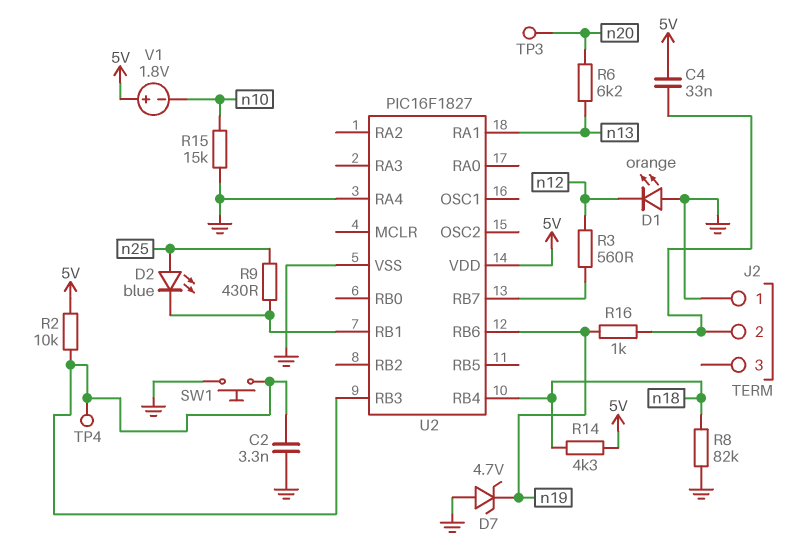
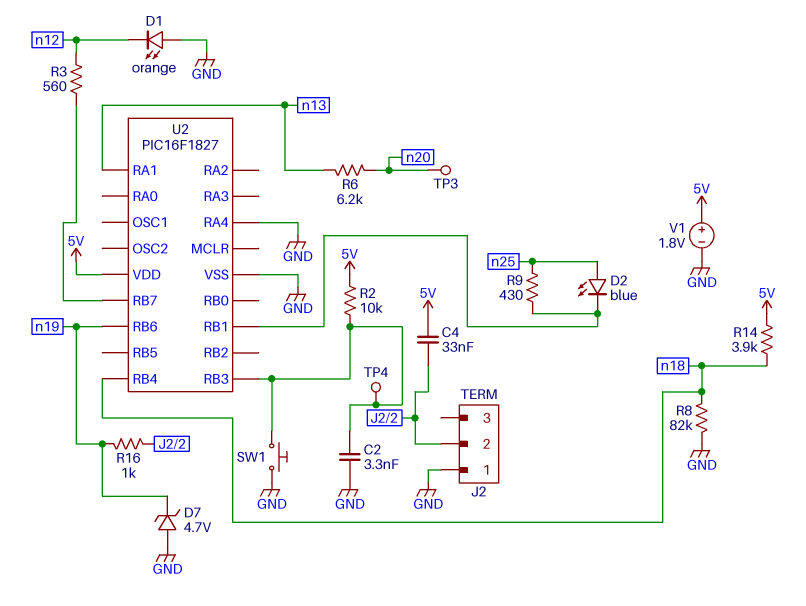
R14: 4.3k (5V, n18) -> 3.9k (5V, n18)
R15: 15k (GND, n10) -> none
V1: 1.8V (plus 5V, minus n10) -> 1.8V (plus 5V, minus GND)

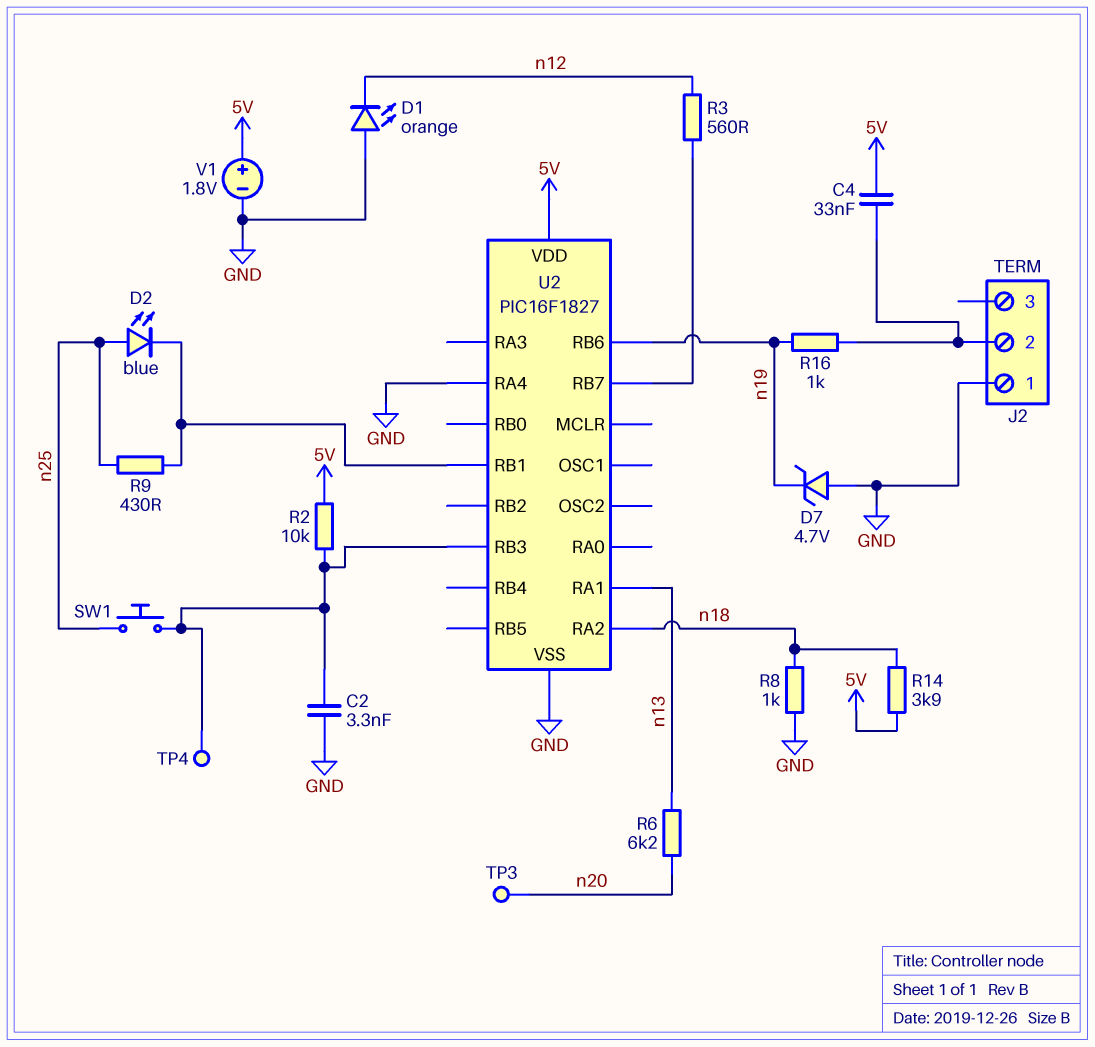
R8: 82k (GND, n18) -> 1k (GND, n18)
SW1: button (GND, U2/RB3) -> button (U2/RB3, n25)
U2 pin RA2: none -> n18
U2 pin RB4: n18 -> none

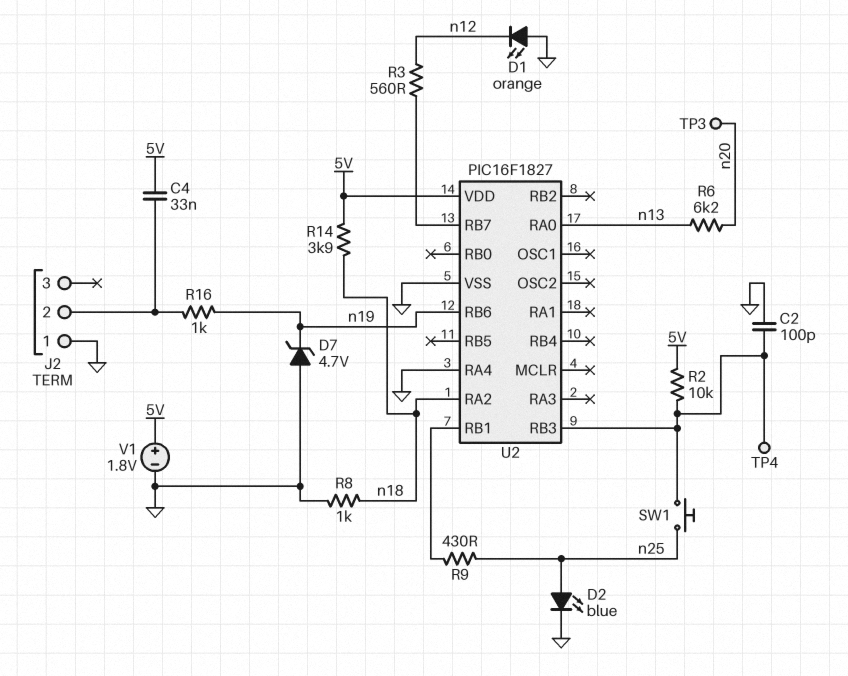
C2: 3.3nF (GND, U2/RB3) -> 100pF (GND, U2/RB3)
D2: LED blue (A n25, K U2/RB1) -> LED blue (A n25, K GND)
U2 pin RA0: none -> n13
U2 pin RA1: n13 -> none

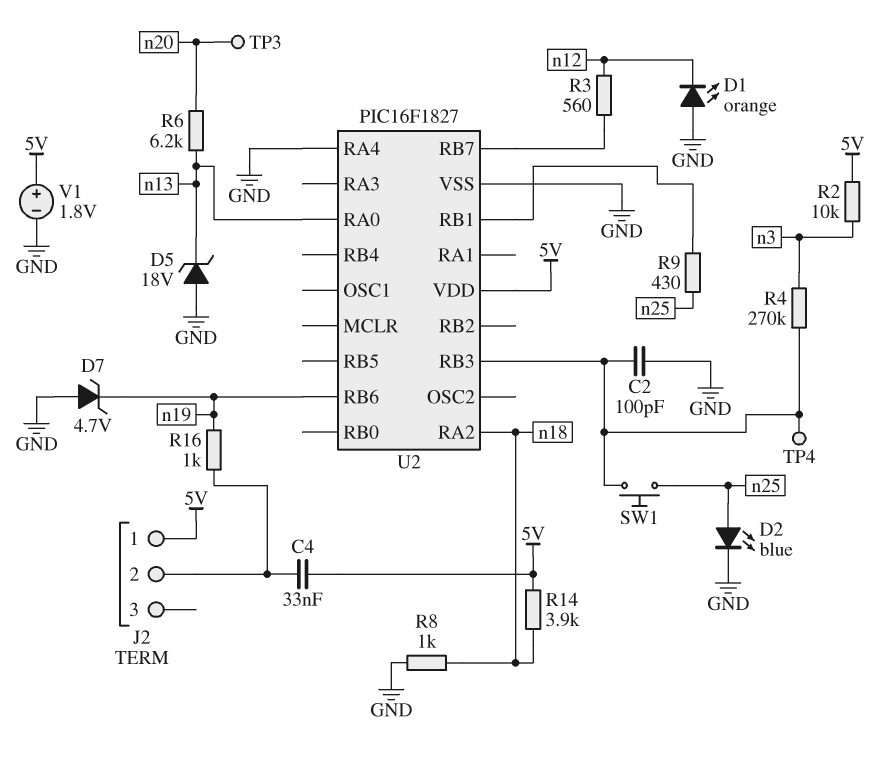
D5: none -> zener 18V (A GND, K n13)
J2 pin 1: GND -> 5V
R2: 10k (5V, U2/RB3) -> 10k (5V, n3)
R4: none -> 270k (U2/RB3, n3)

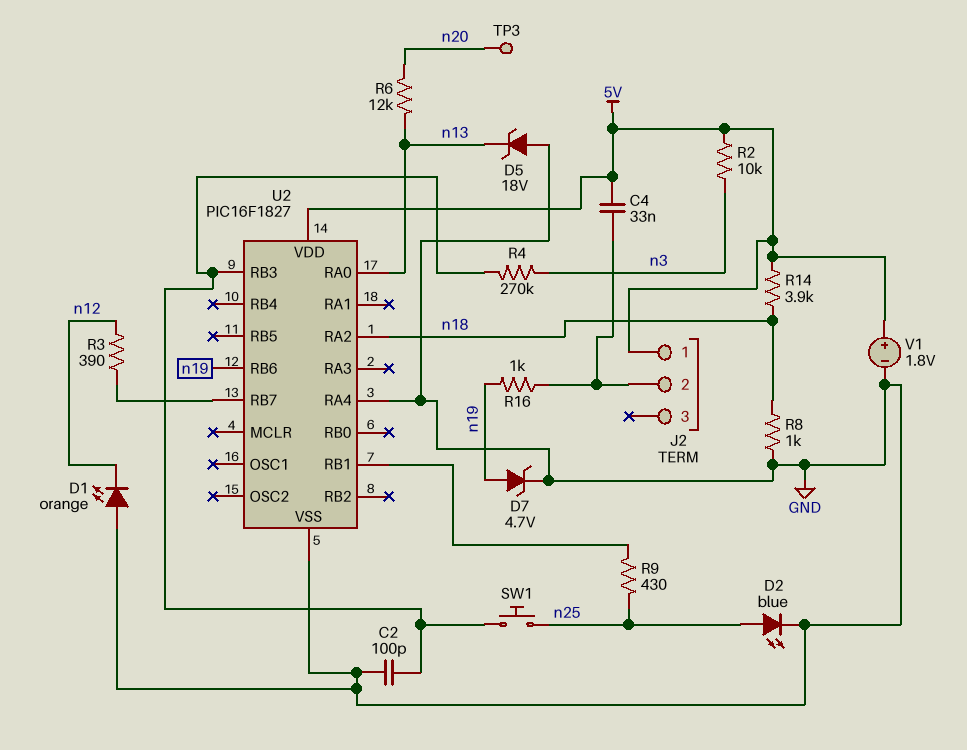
D7: zener 4.7V (A GND, K n19) -> zener 4.7V (A n19, K GND)
R3: 560 (U2/RB7, n12) -> 390 (U2/RB7, n12)
R6: 6.2k (n13, n20) -> 12k (n13, n20)
TP4: test point (U2/RB3) -> none

